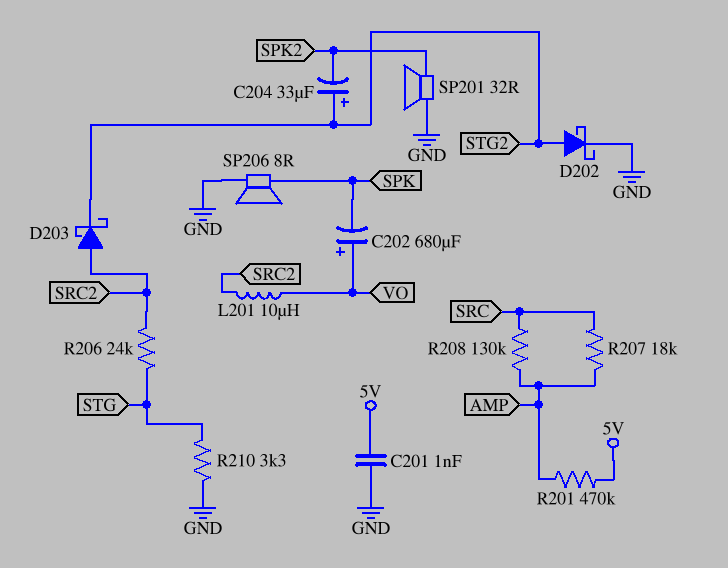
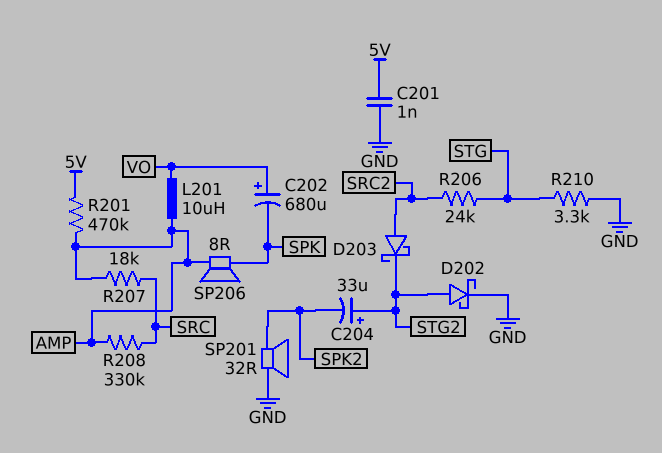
L201: 10uH (SRC2, VO) -> 10uH (AMP, VO)
R208: 130k (AMP, SRC) -> 330k (AMP, SRC)
SP206: speaker 8R (GND, SPK) -> speaker 8R (AMP, SPK)

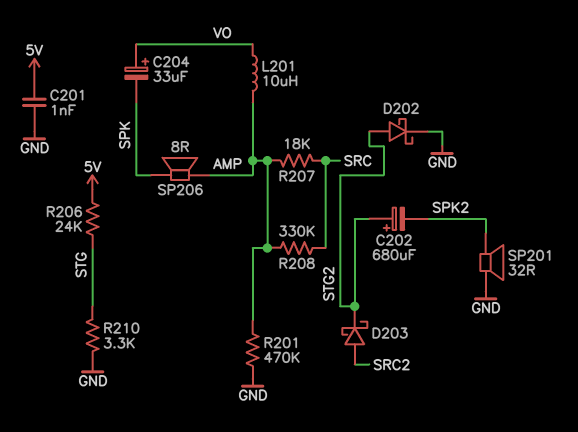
C202: 680uF (plus VO, minus SPK) -> 680uF (plus STG2, minus SPK2)
C204: 33uF (plus STG2, minus SPK2) -> 33uF (plus VO, minus SPK)
R201: 470k (5V, AMP) -> 470k (AMP, GND)
R206: 24k (SRC2, STG) -> 24k (5V, STG)

